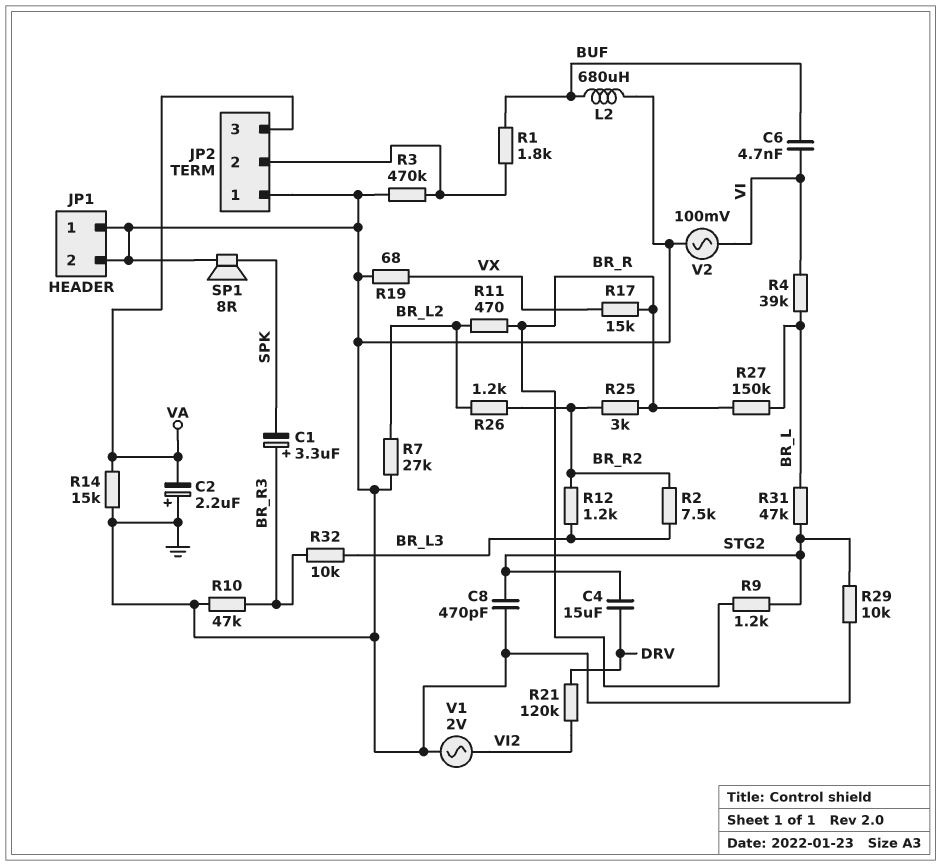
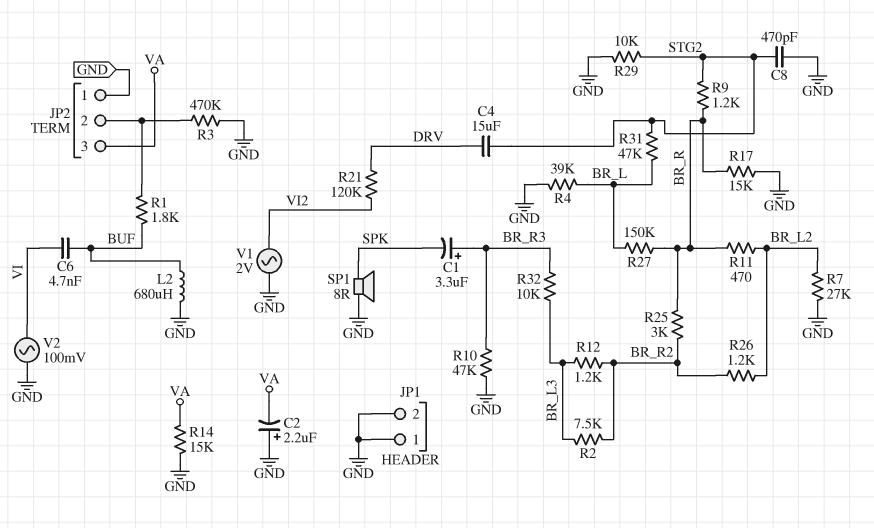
R4: 39k (BR_L, VI) -> 39k (BR_L, GND)
R17: 15k (BR_R, VX) -> 15k (BR_R, GND)
R19: 68 (GND, VX) -> none

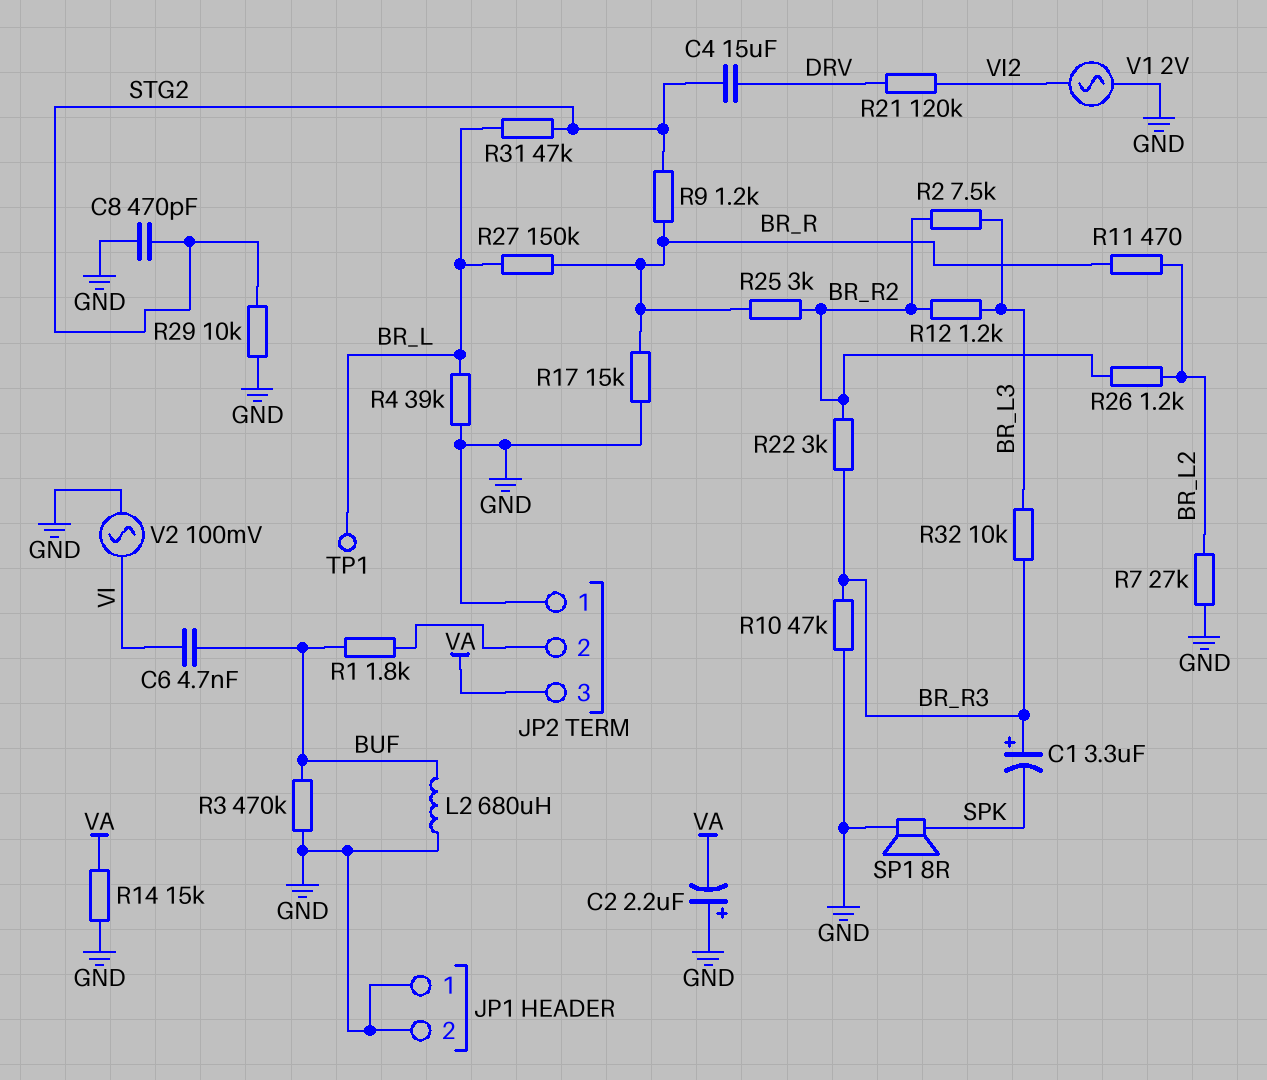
R3: 470k (GND, JP2/2) -> 470k (BUF, GND)
R22: none -> 3k (BR_R2, BR_R3)
TP1: none -> test point (BR_L)

